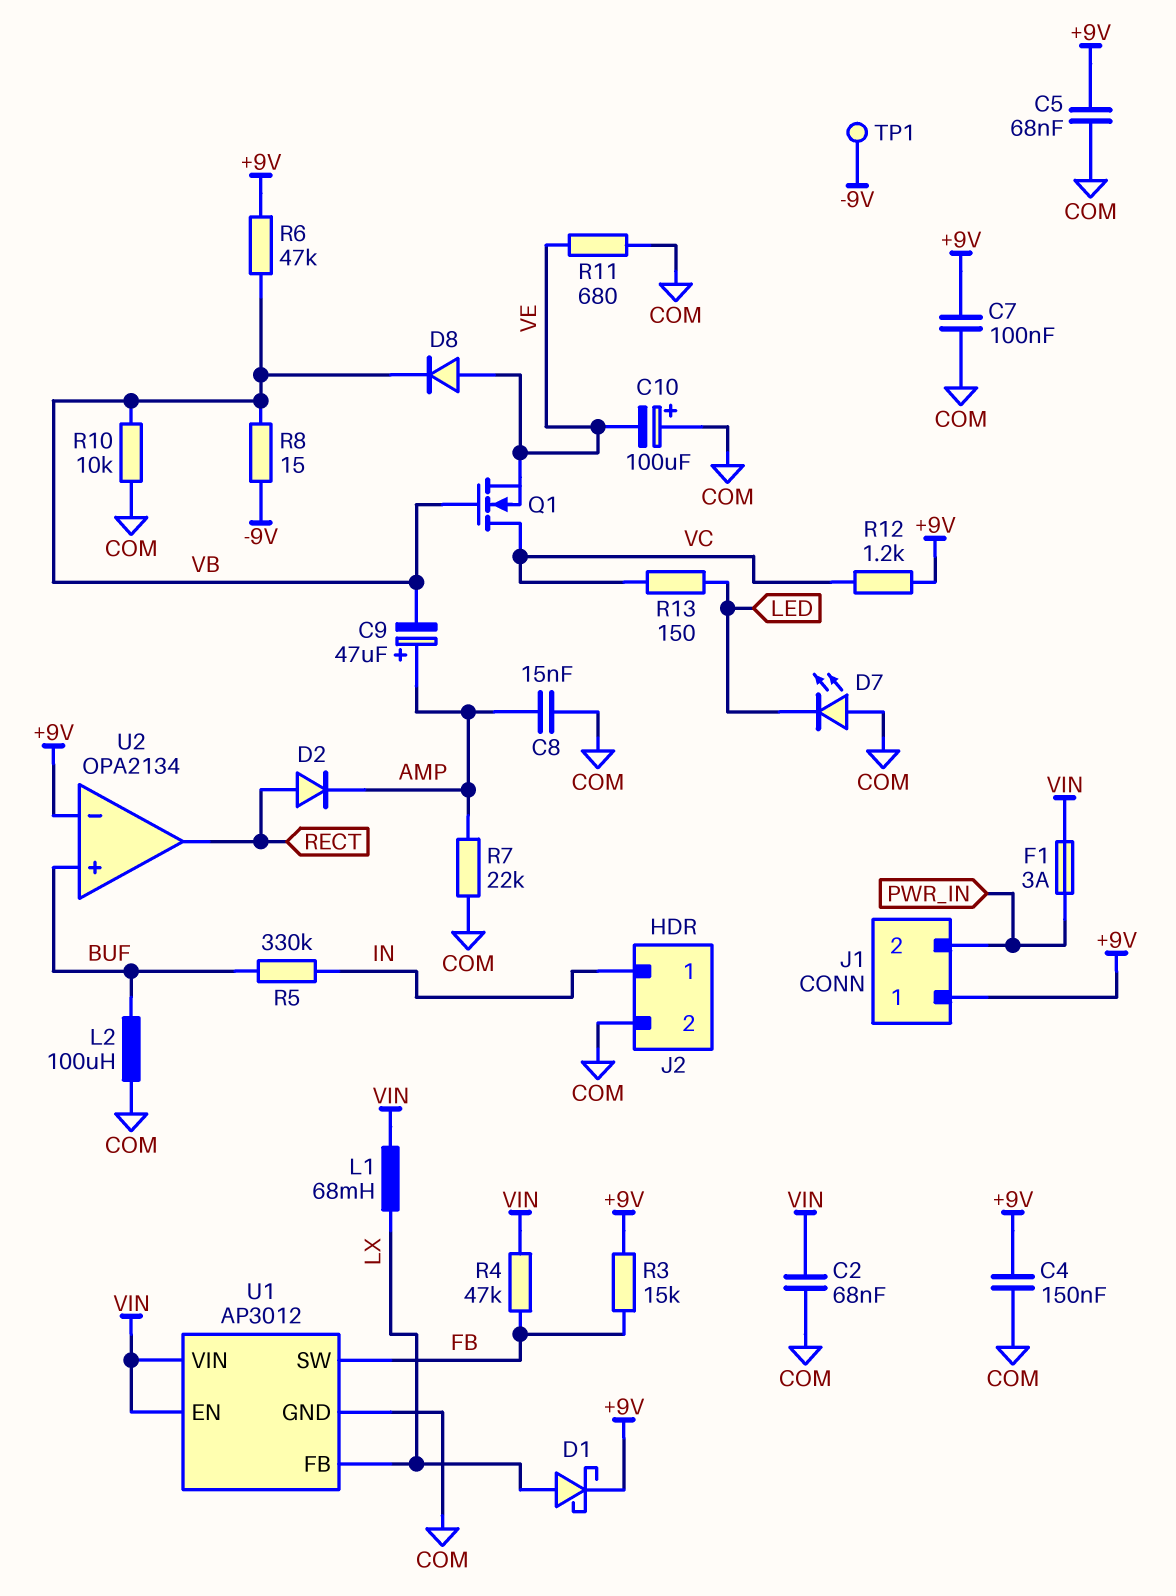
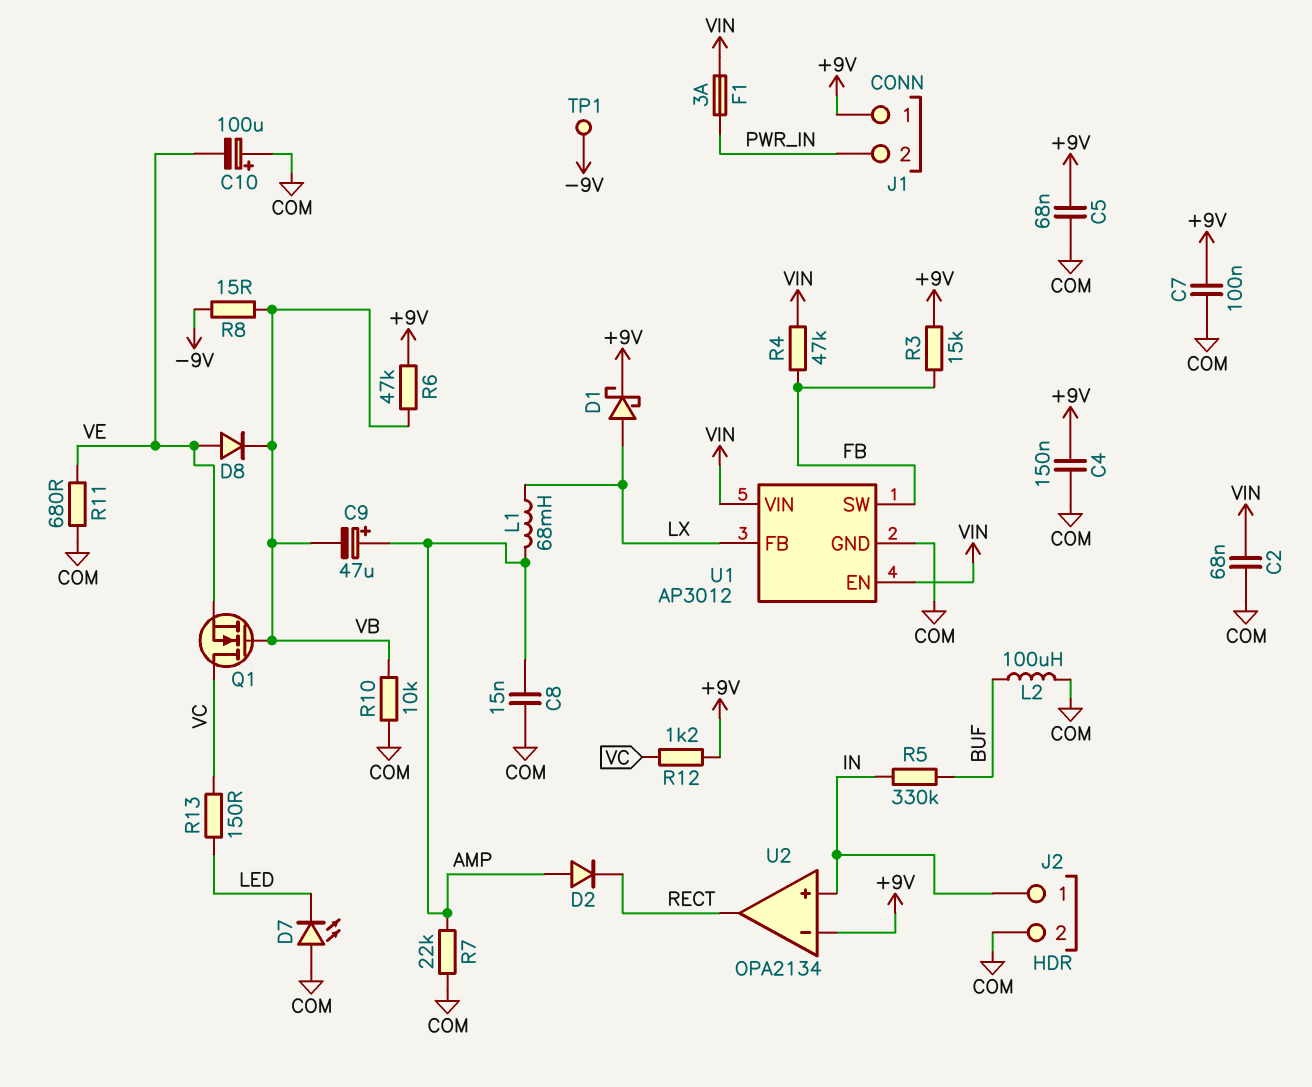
D2: diode (A RECT, K AMP) -> diode (A AMP, K RECT)
L1: 68mH (LX, VIN) -> 68mH (AMP, LX)
U2 pin in+: BUF -> IN

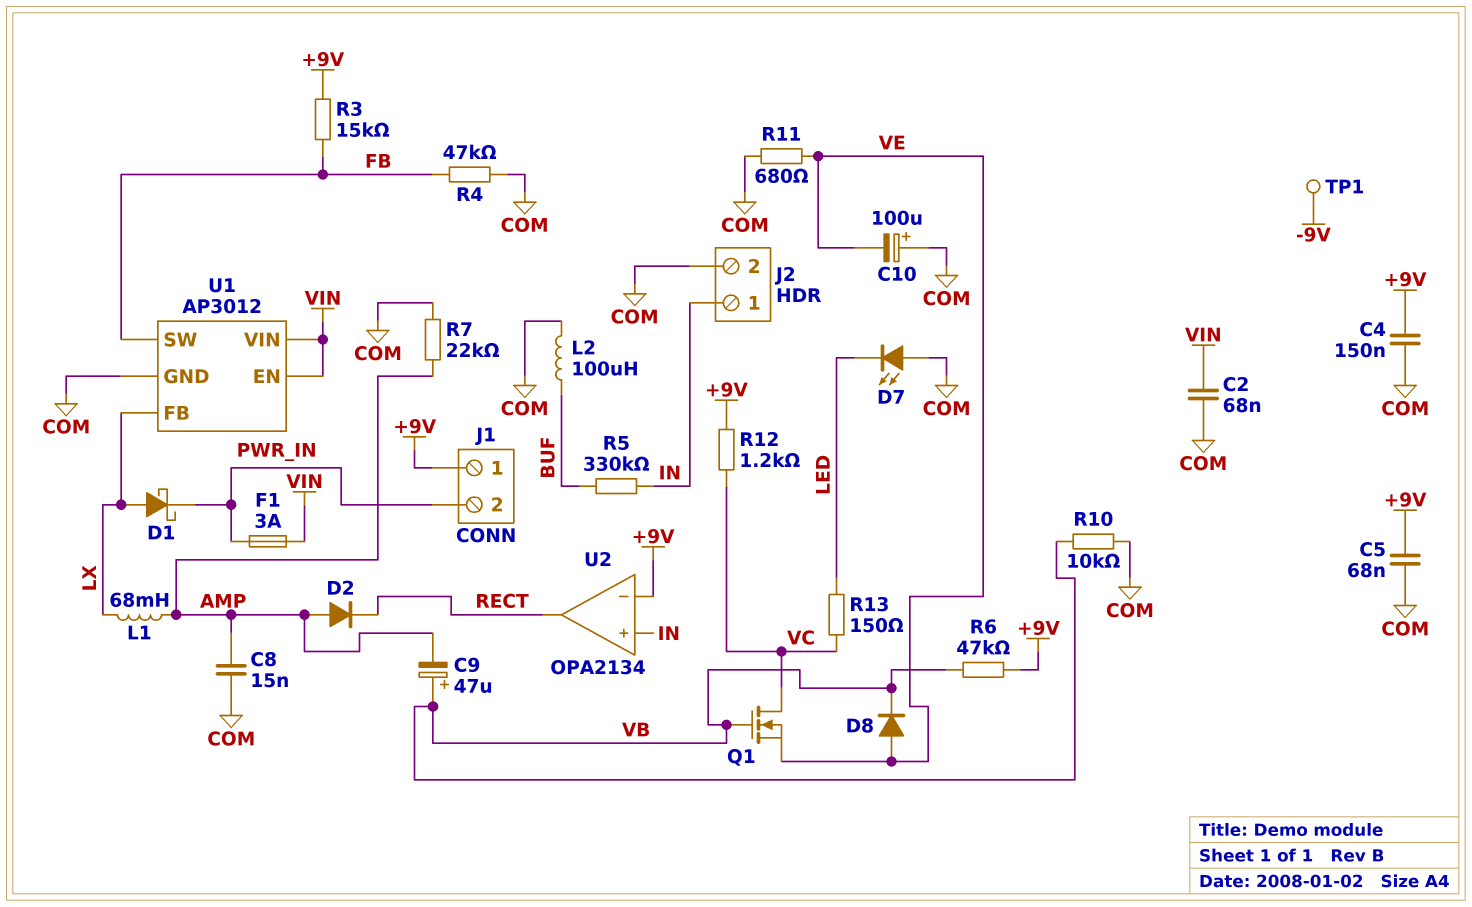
C7: 100nF (+9V, COM) -> none
C9: 47uF (plus AMP, minus VB) -> 47uF (plus VB, minus AMP)
D1: schottky (A LX, K +9V) -> schottky (A LX, K PWR_IN)
R4: 47k (FB, VIN) -> 47k (COM, FB)
R8: 15 (-9V, VB) -> none

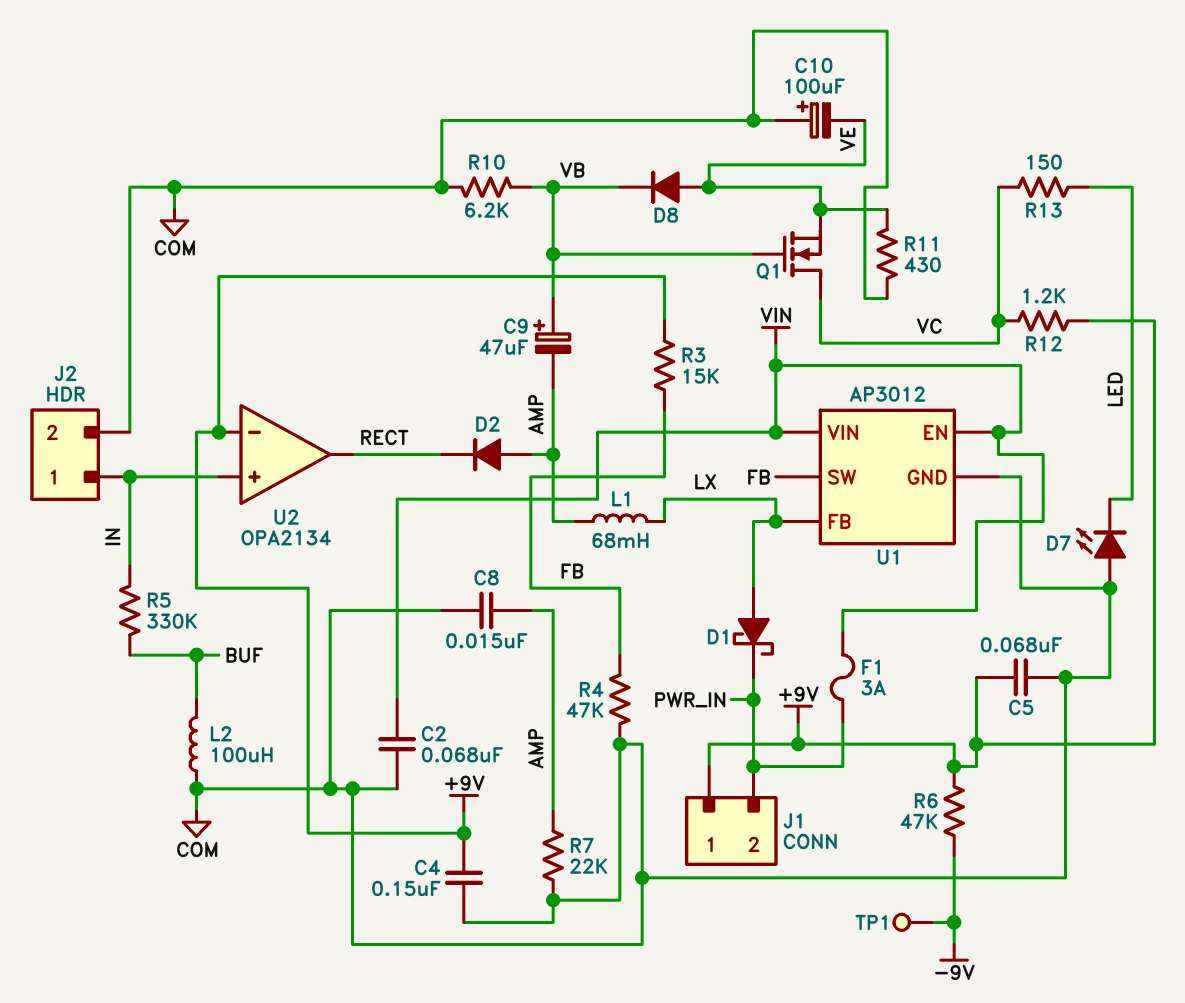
R6: 47k (+9V, VB) -> 47k (+9V, -9V)
R10: 10k (COM, VB) -> 6.2k (COM, VB)
R11: 680 (COM, VE) -> 430 (COM, VE)

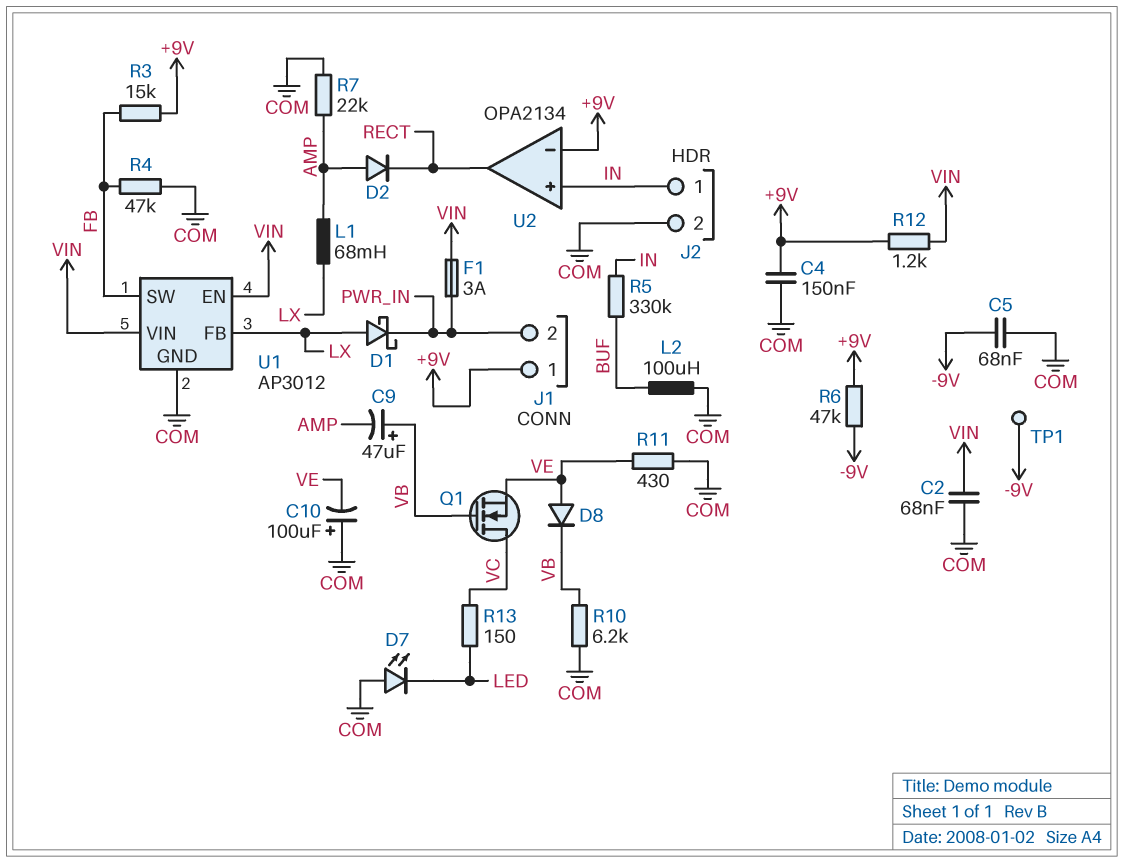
C5: 68nF (+9V, COM) -> 68nF (-9V, COM)
C8: 15nF (AMP, COM) -> none
R12: 1.2k (+9V, VC) -> 1.2k (+9V, VIN)

